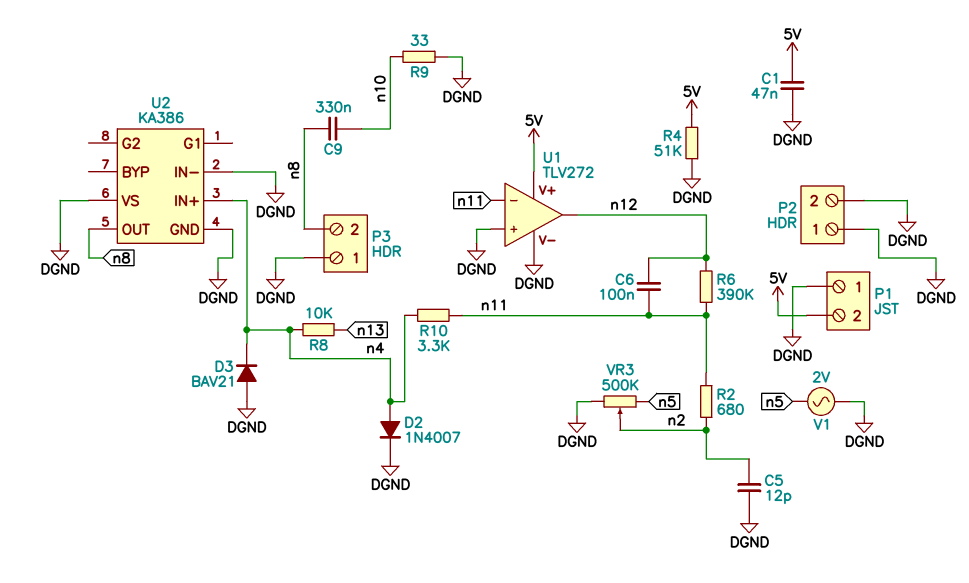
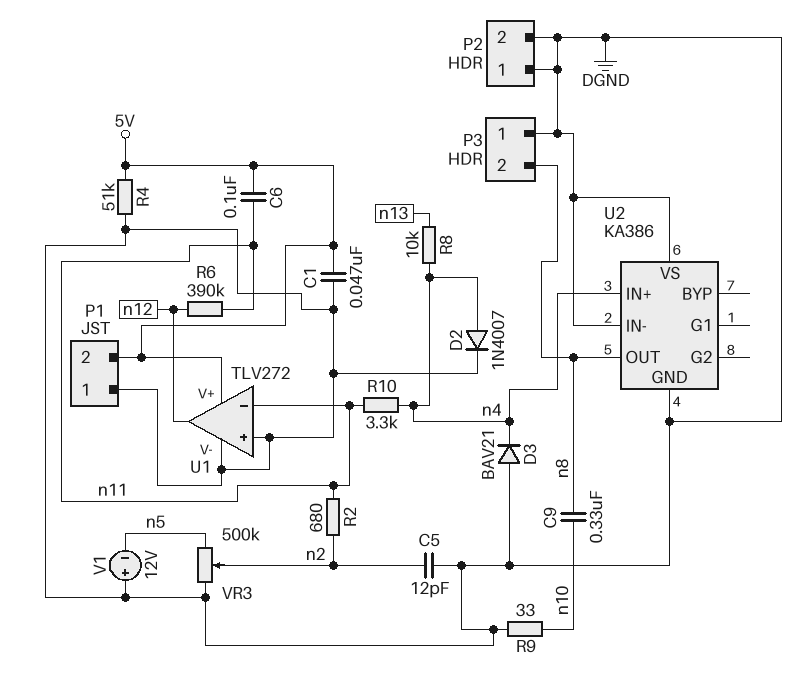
C6: 100nF (n11, n12) -> 100nF (5V, n11)
V1: AC 2V (DGND, n5) -> 12V (plus DGND, minus n5)

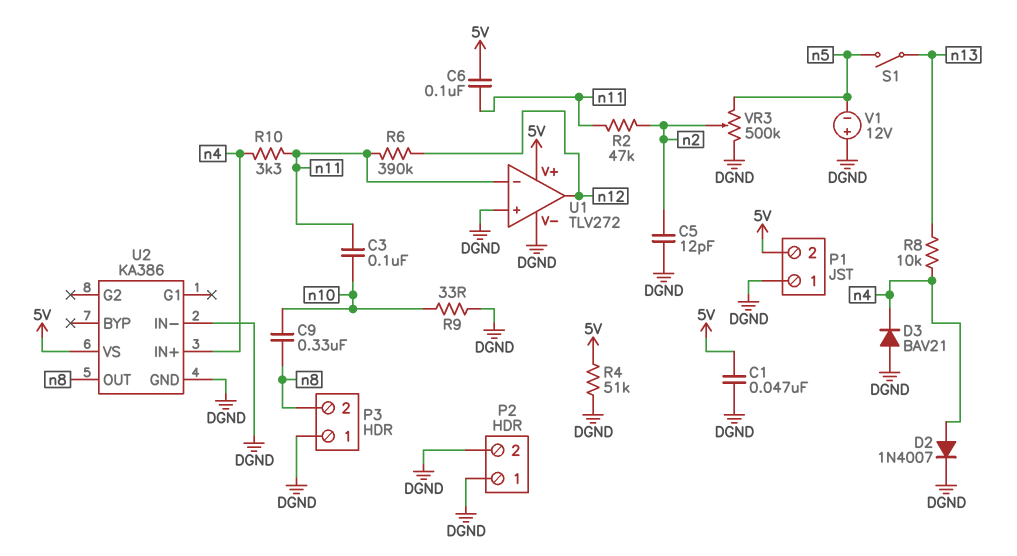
C3: none -> 100nF (n10, n11)
R2: 680 (n2, n11) -> 47k (n2, n11)
S1: none -> switch (n5, n13)
U2 pin VS: DGND -> 5V

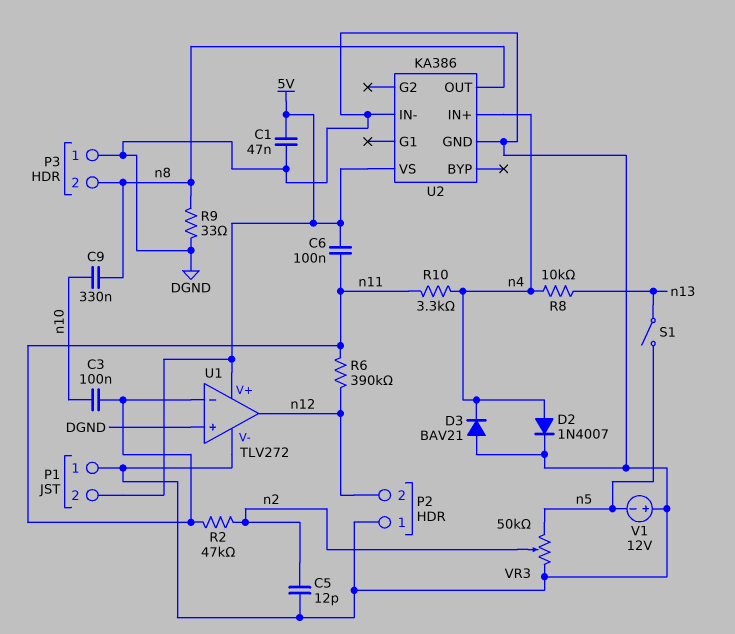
P2 pin 2: DGND -> n12
R4: 51k (5V, DGND) -> none
R9: 33 (DGND, n10) -> 33 (DGND, n8)
VR3: 500k (DGND, n5, wiper n2) -> 50k (DGND, n5, wiper n2)

